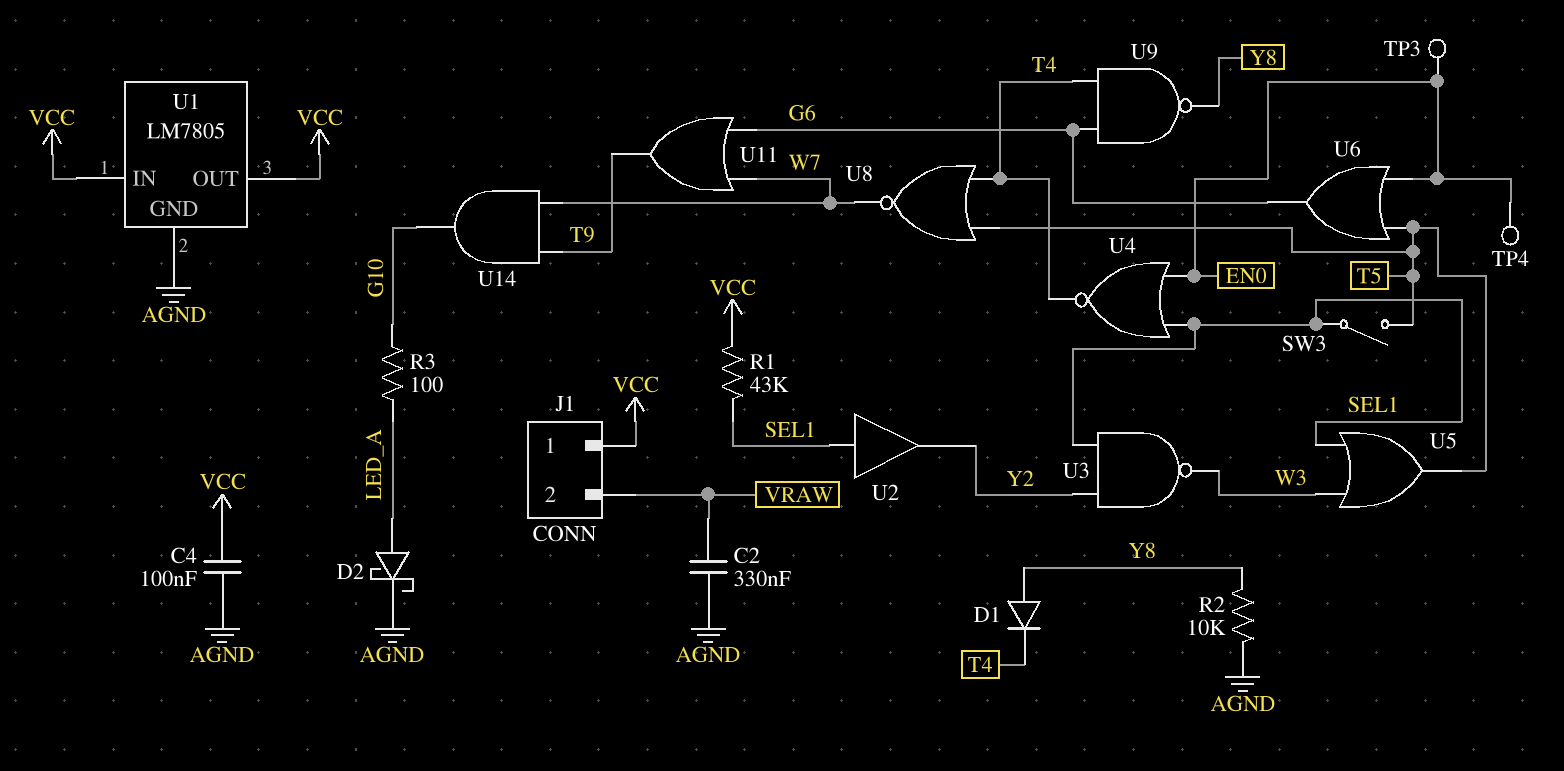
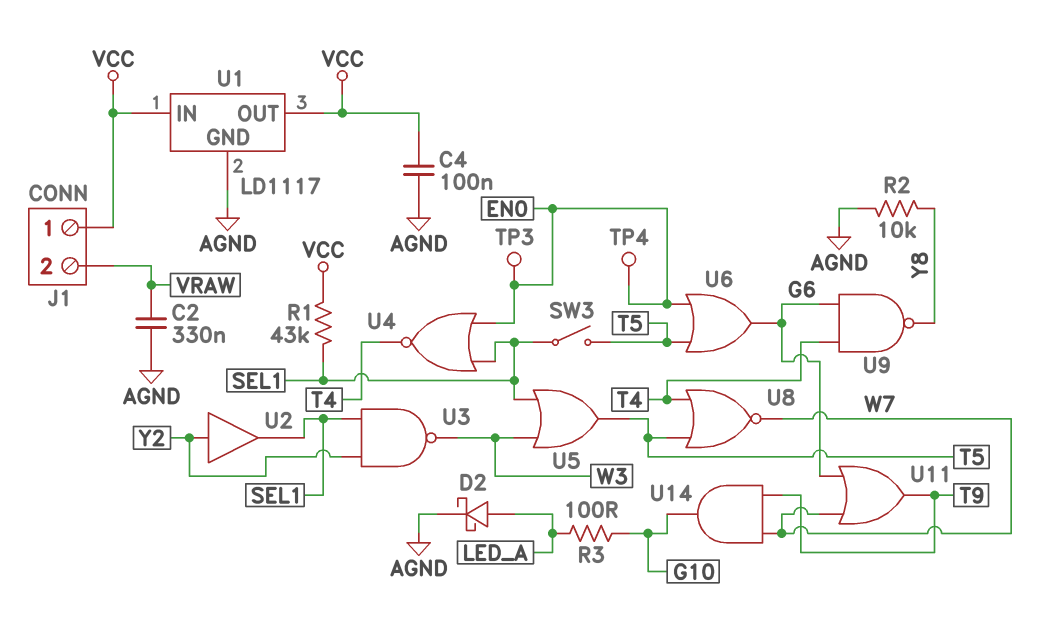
D1: diode (A Y8, K T4) -> none
U1: LM7805 -> LD1117
U2: buffer (in SEL1, out Y2) -> buffer (in Y2, out SEL1)

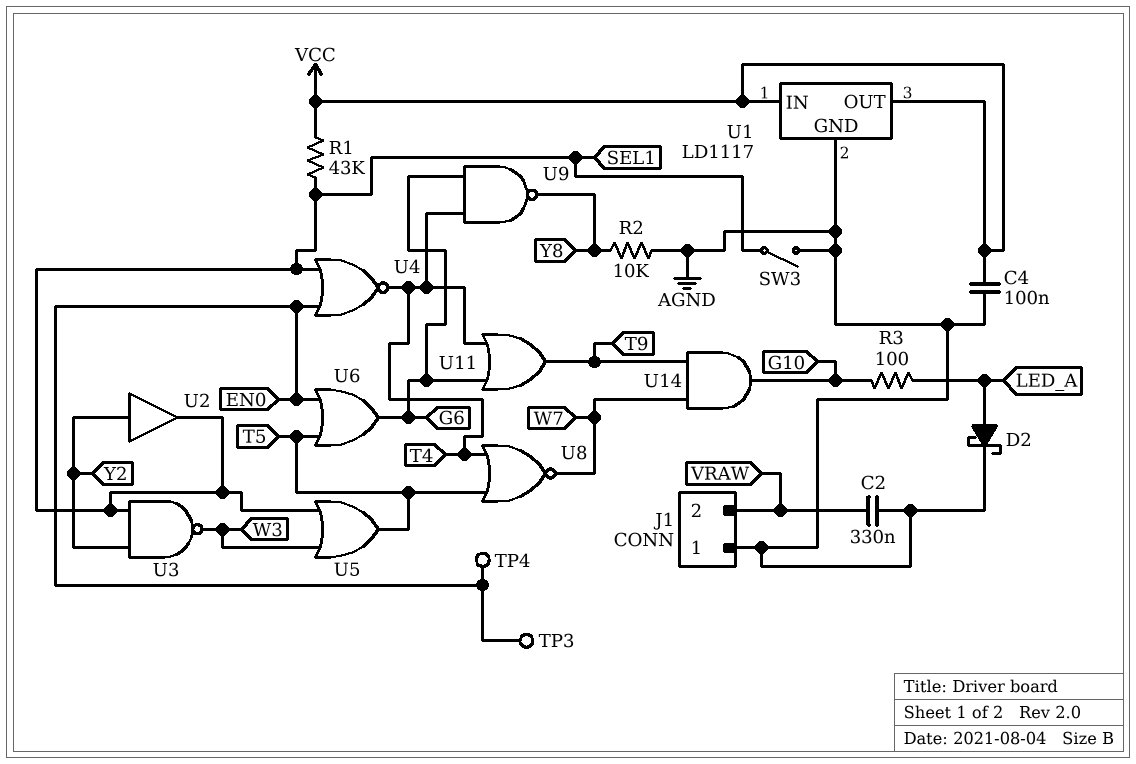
J1 pin 1: VCC -> AGND
SW3: switch (SEL1, T5) -> switch (AGND, SEL1)
U11: OR (in G6, in W7, out T9) -> OR (in G6, in T4, out T9)

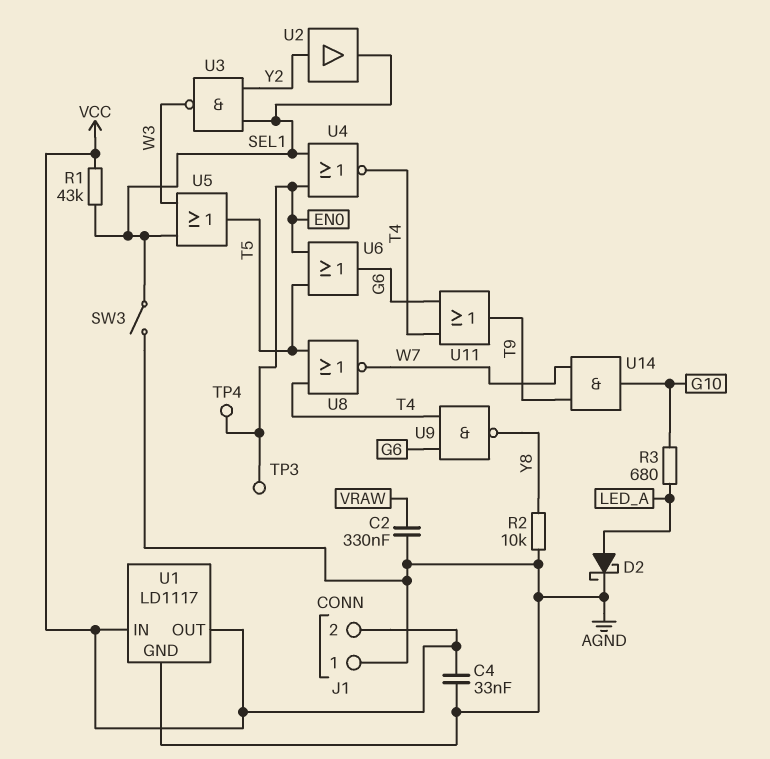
C4: 100nF (AGND, VCC) -> 33nF (AGND, VCC)
J1 pin 2: VRAW -> VCC
R3: 100 (G10, LED_A) -> 680 (G10, LED_A)

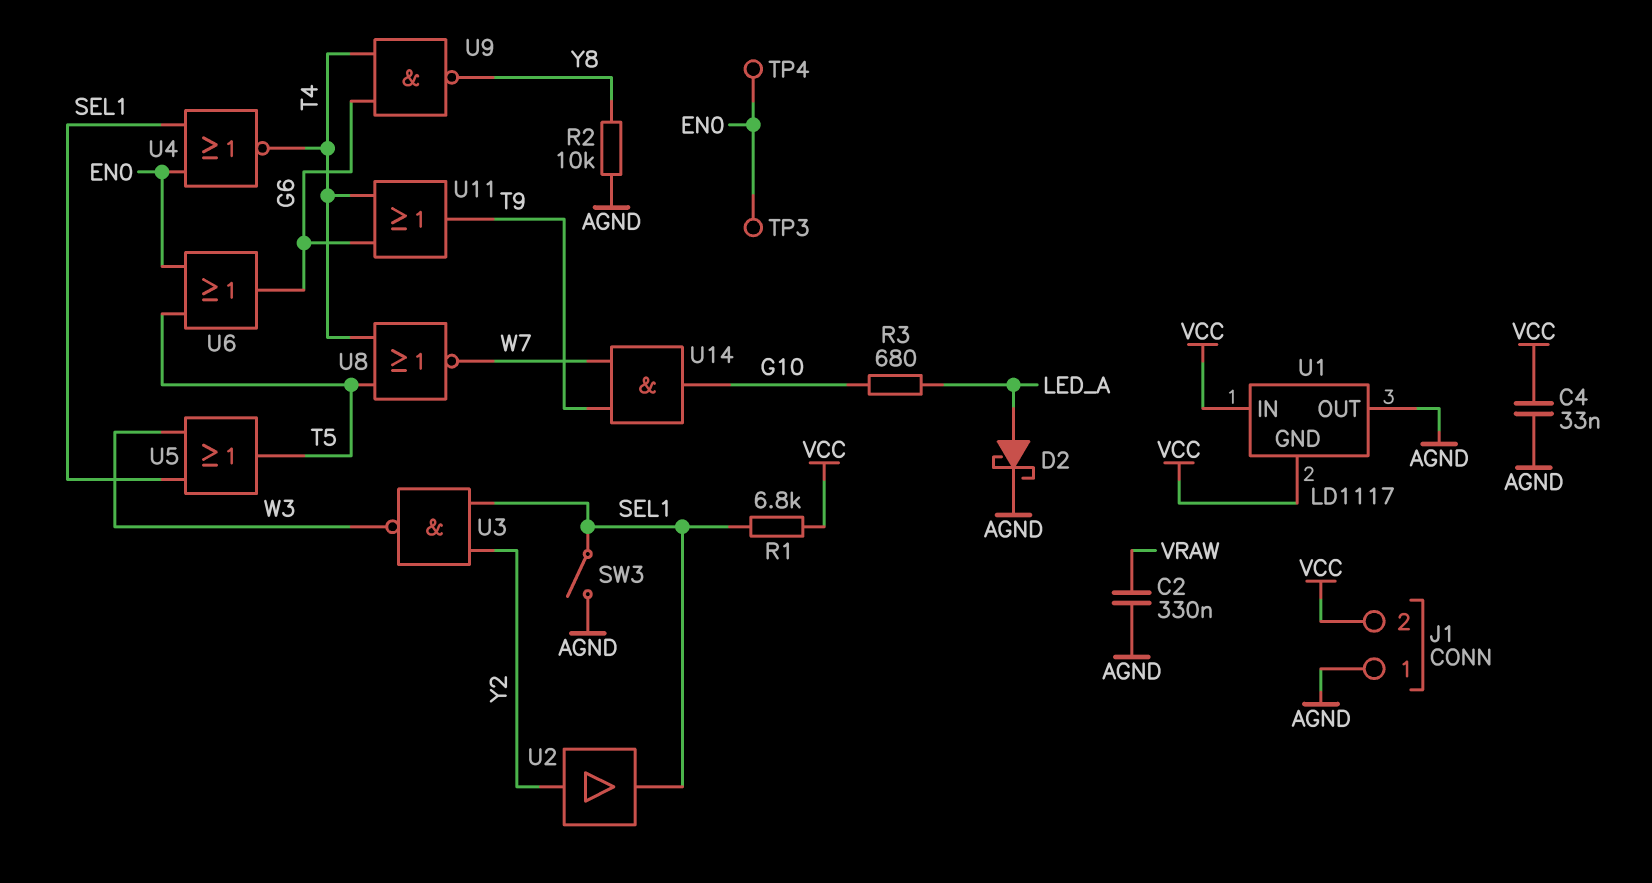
R1: 43k (SEL1, VCC) -> 6.8k (SEL1, VCC)
U1 pin GND: AGND -> VCC
U1 pin OUT: VCC -> AGND

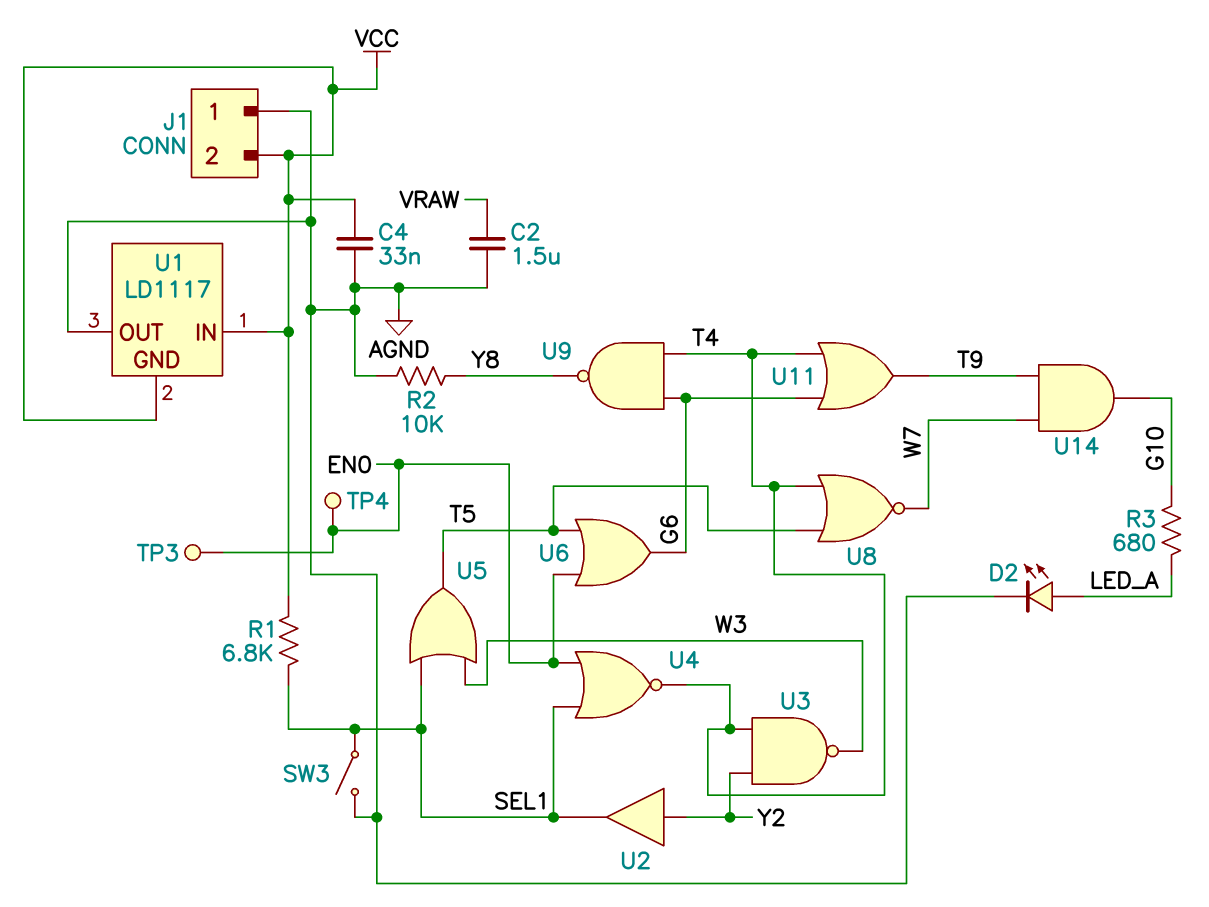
C2: 330nF (AGND, VRAW) -> 1.5uF (AGND, VRAW)
D2: schottky (A LED_A, K AGND) -> LED (A LED_A, K AGND)
U3: NAND (in SEL1, in Y2, out W3) -> NAND (in T4, in Y2, out W3)

